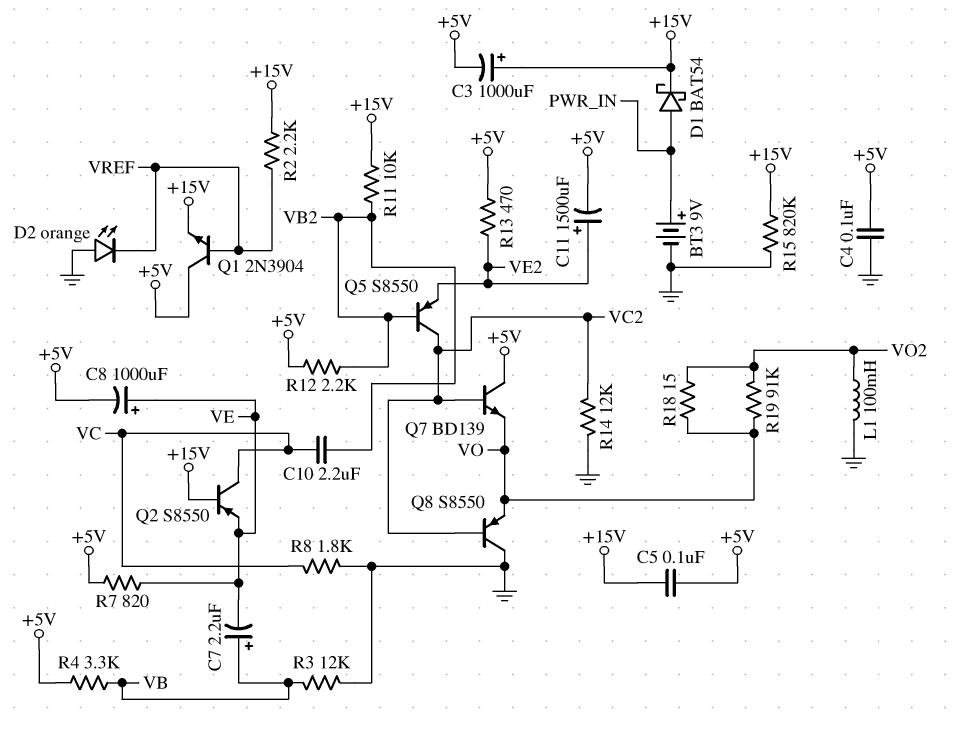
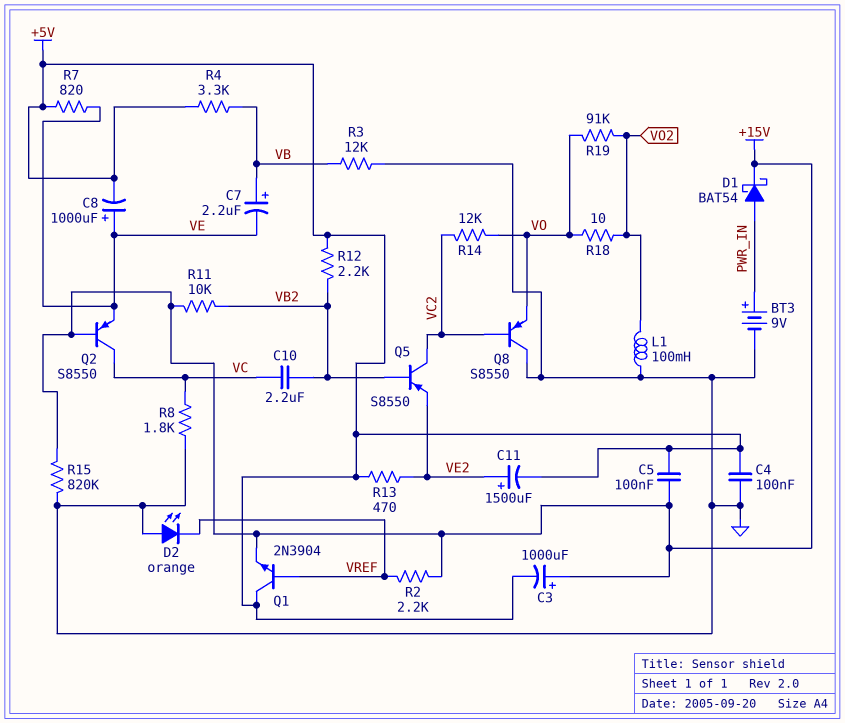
Q7: NPN BD139 (B VC2, C +5V, E VO) -> none
R14: 12k (GND, VC2) -> 12k (VC2, VO)
R18: 15 (VO, VO2) -> 10 (VO, VO2)

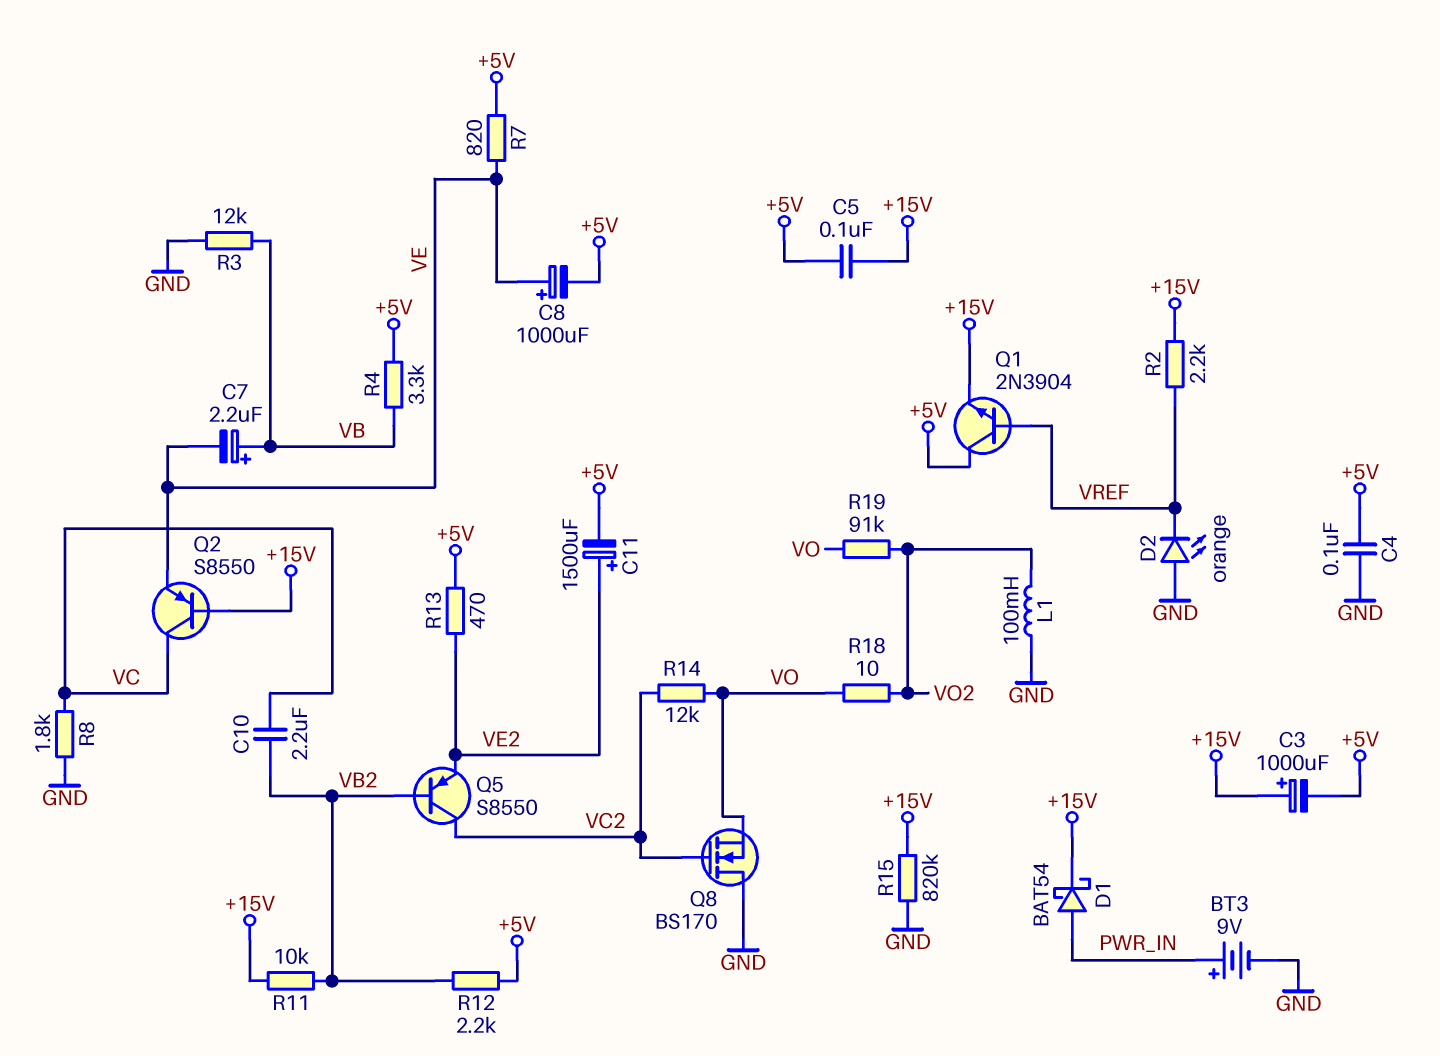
Q8: PNP S8550 (B VC2, C GND, E VO) -> NMOS BS170 (G VC2, D GND, S VO)

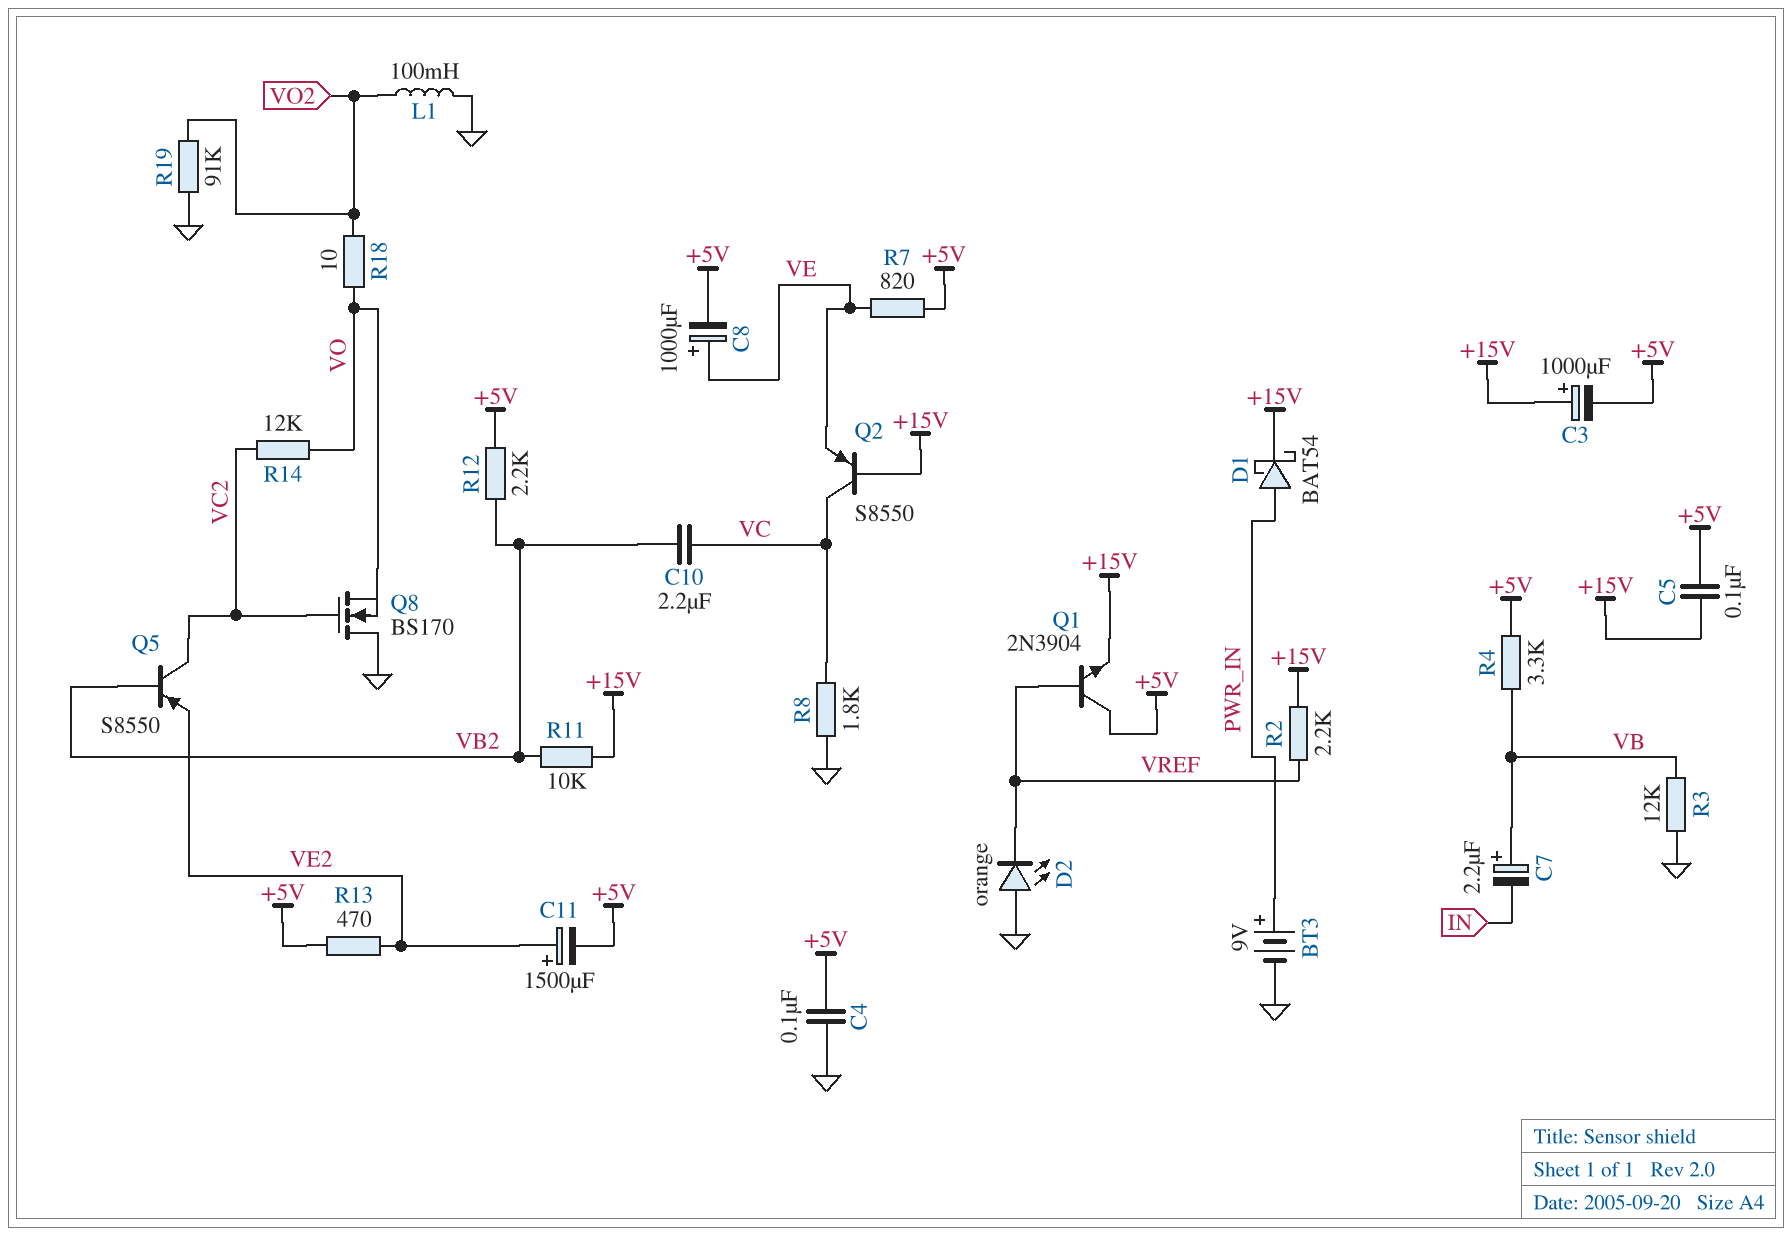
C7: 2.2uF (plus VB, minus VE) -> 2.2uF (plus VB, minus IN)
R15: 820k (+15V, GND) -> none
R19: 91k (VO, VO2) -> 91k (GND, VO2)

